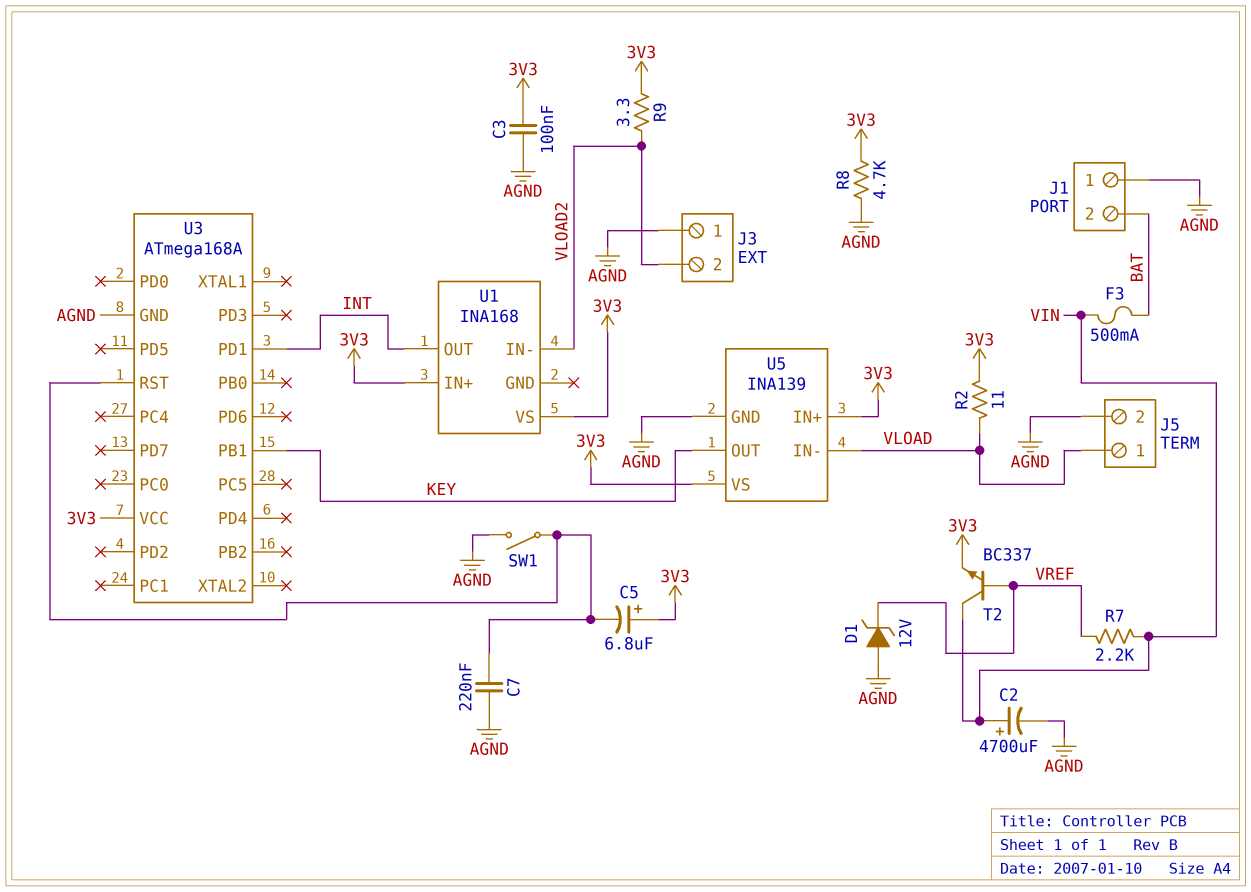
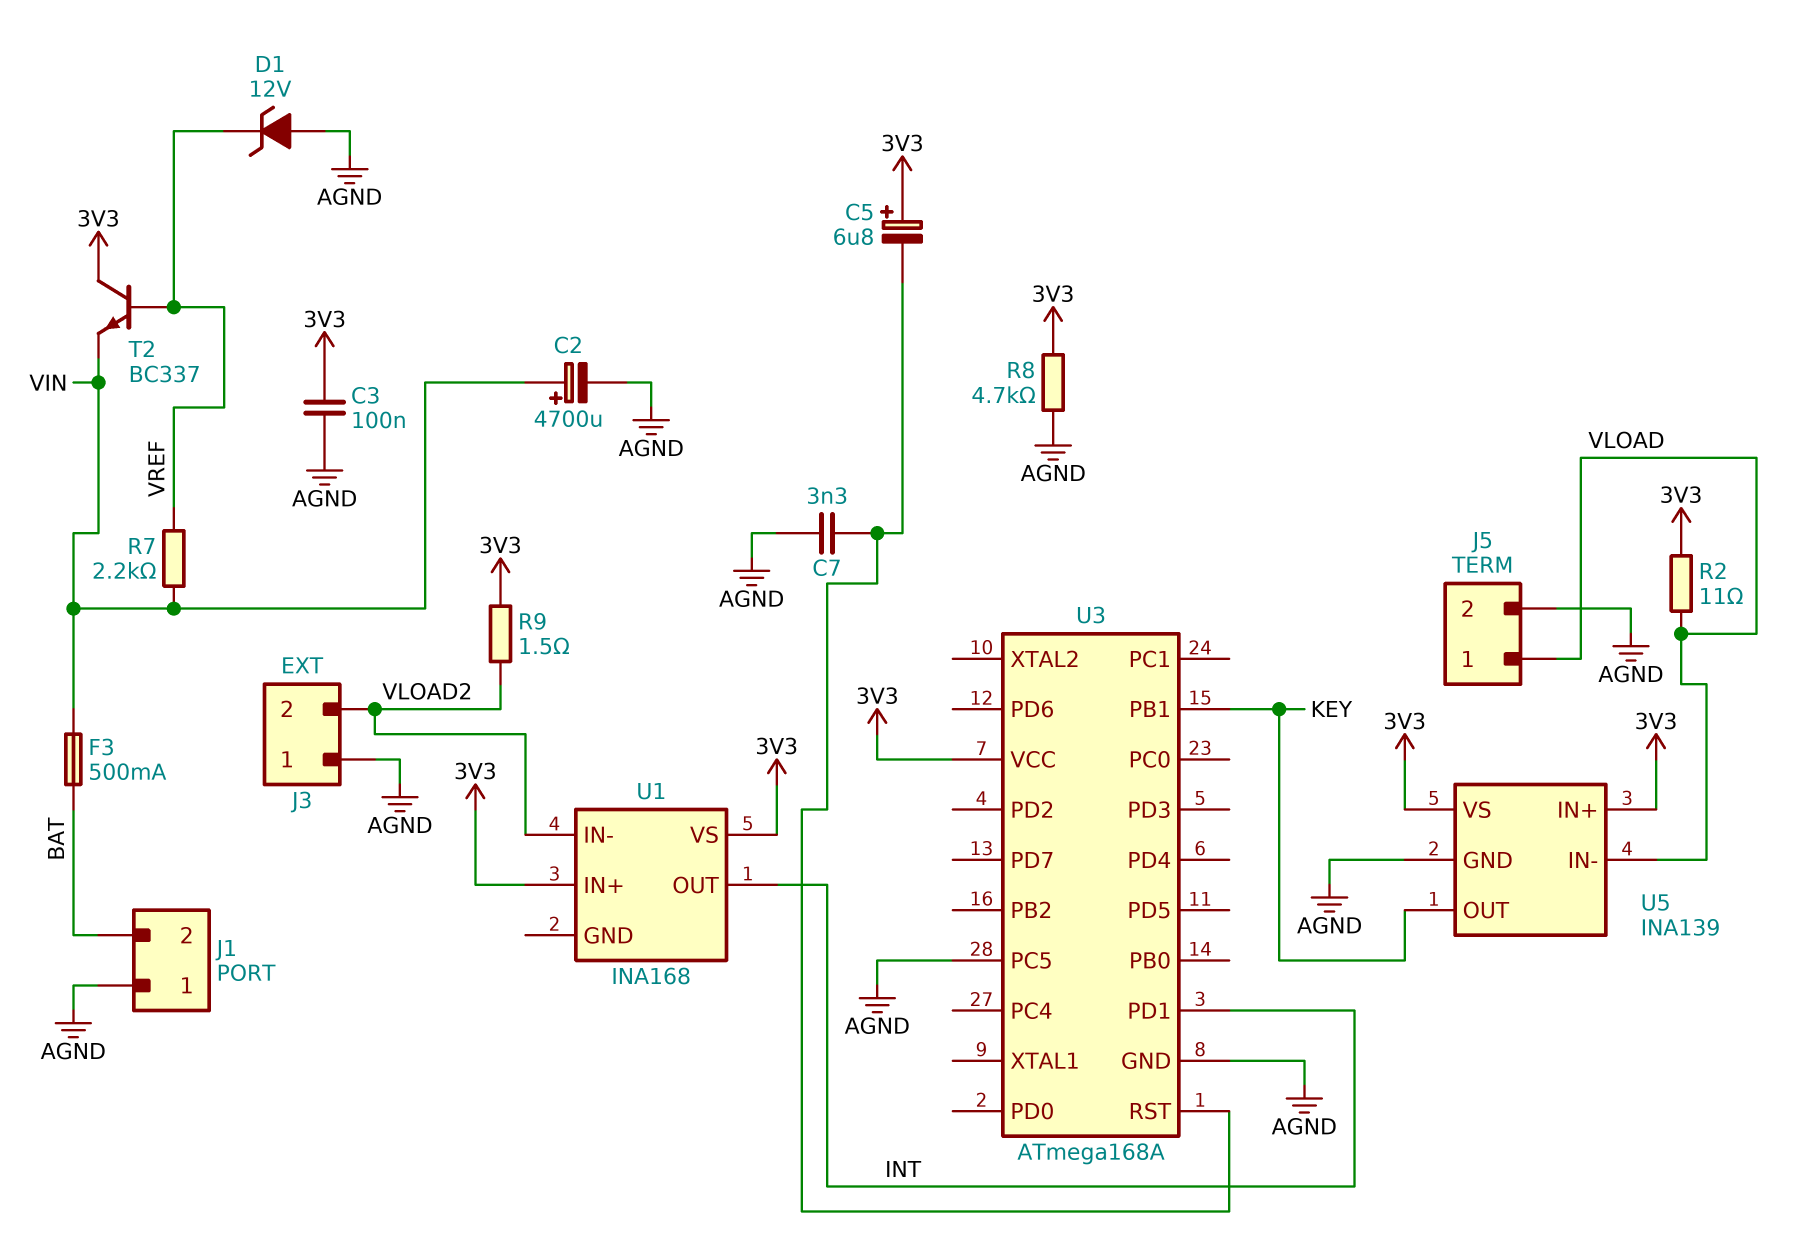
C7: 220nF (AGND, U3/RST) -> 3.3nF (AGND, U3/RST)
R9: 3.3 (3V3, VLOAD2) -> 1.5 (3V3, VLOAD2)
SW1: switch (AGND, U3/RST) -> none
T2: NPN BC337 (B VREF, C VIN, E 3V3) -> NPN BC337 (B VREF, C 3V3, E VIN)
U3 pin PC5: none -> AGND

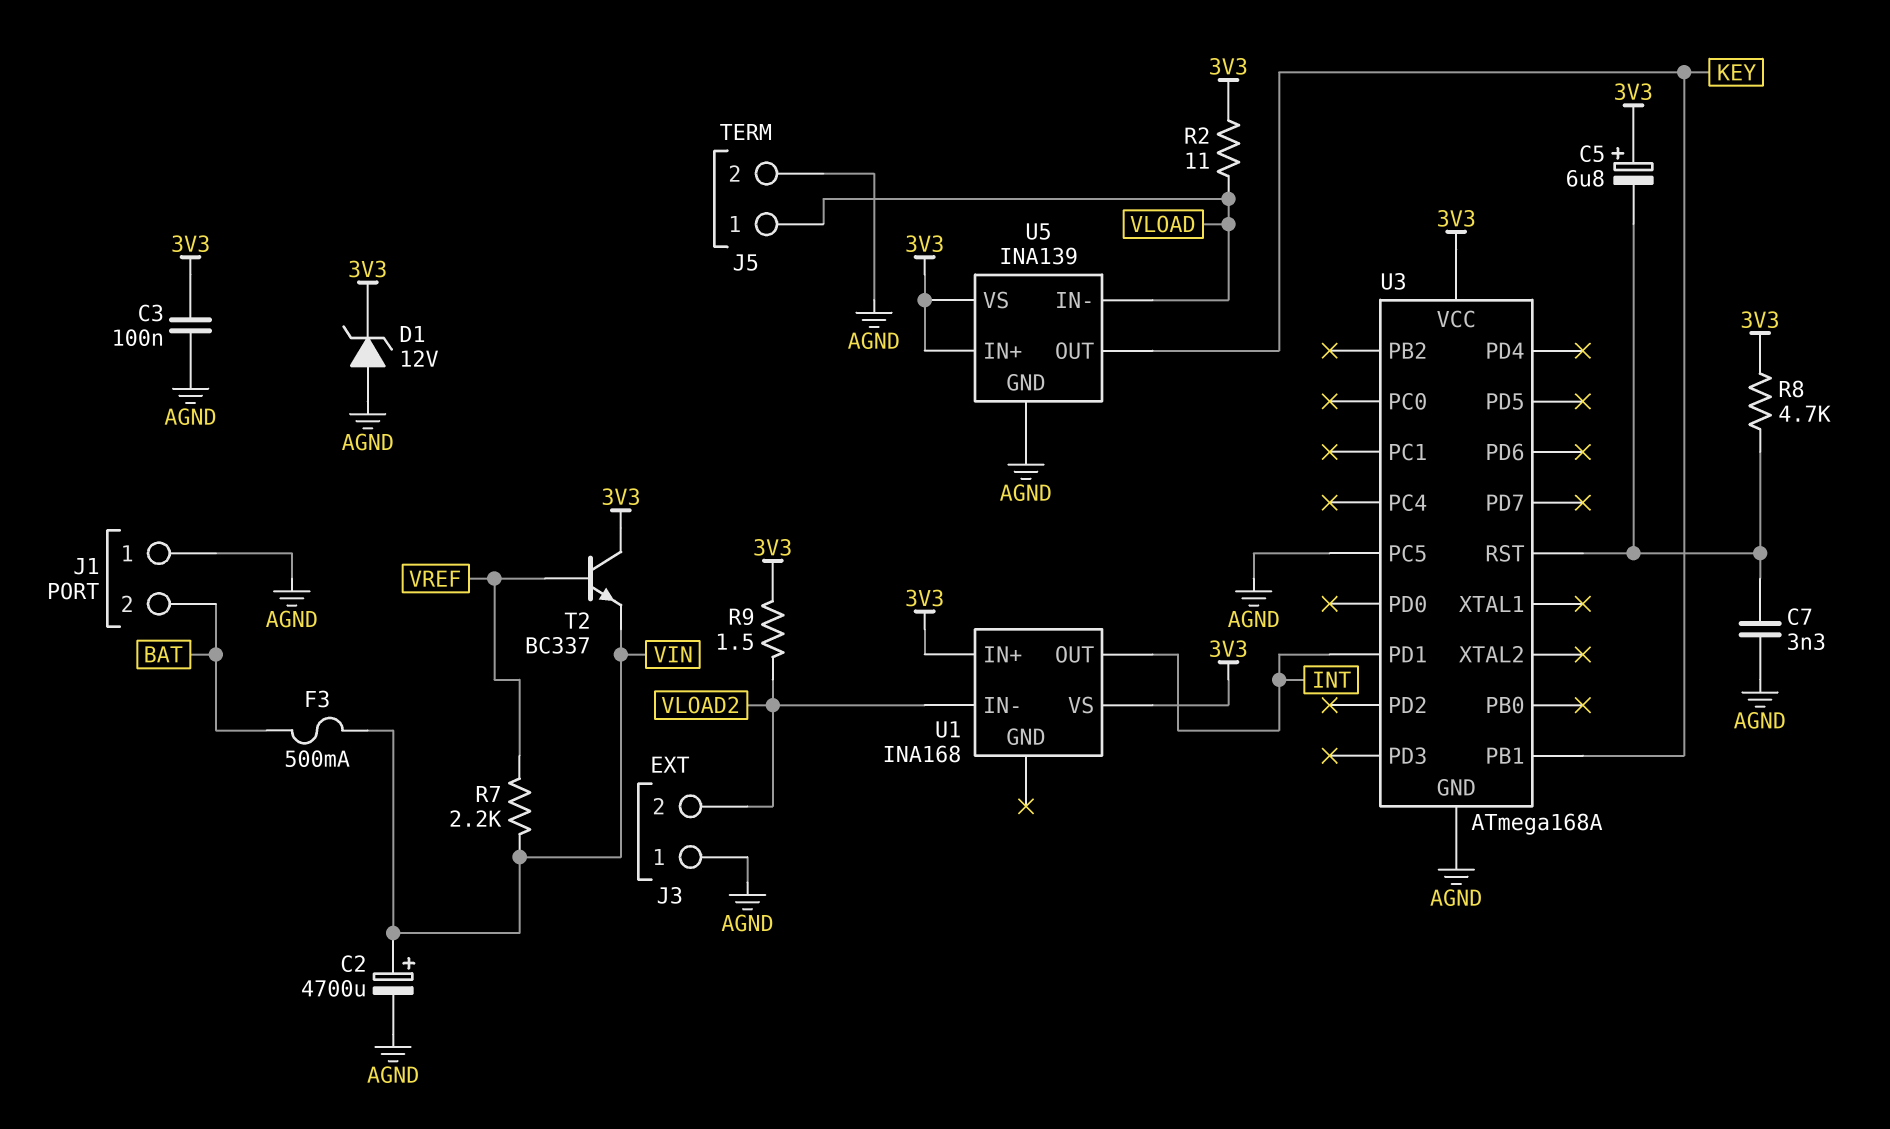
D1: zener 12V (A AGND, K VREF) -> zener 12V (A AGND, K 3V3)
R8: 4.7k (3V3, AGND) -> 4.7k (3V3, U3/RST)

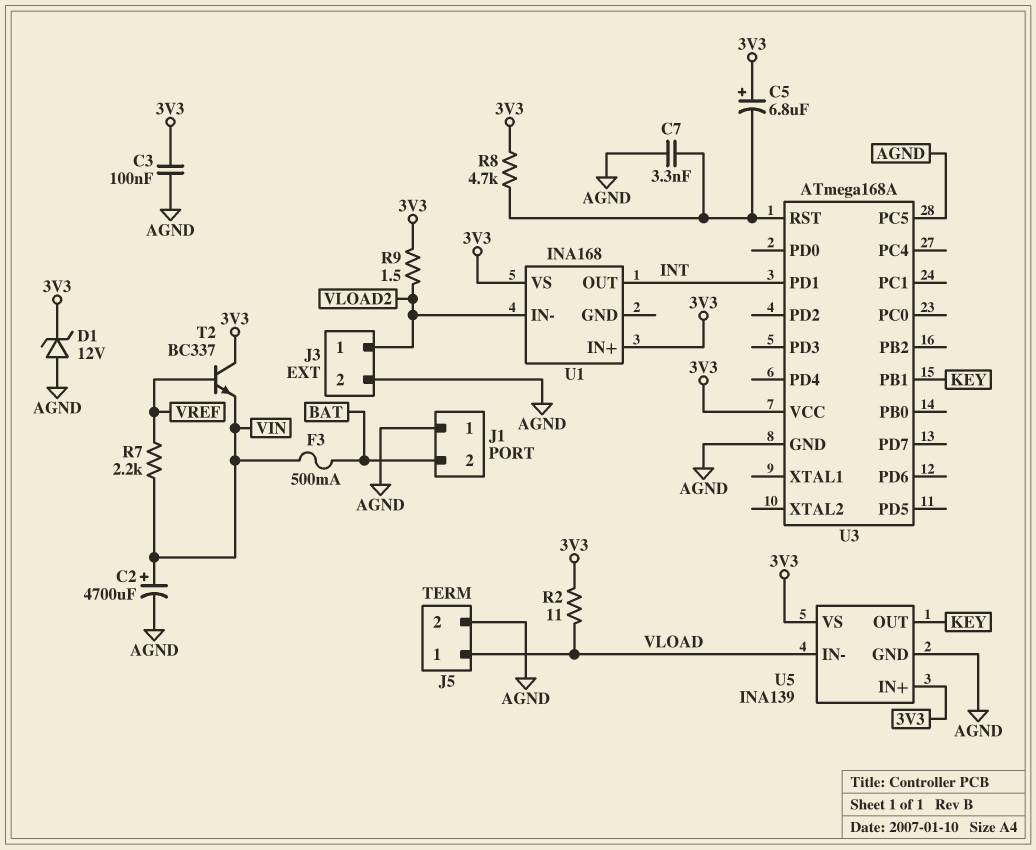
J3 pin 1: AGND -> VLOAD2
J3 pin 2: VLOAD2 -> AGND

